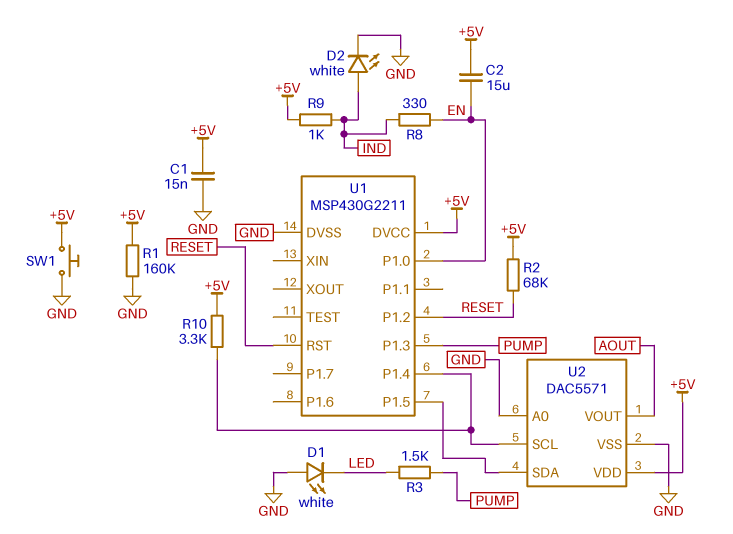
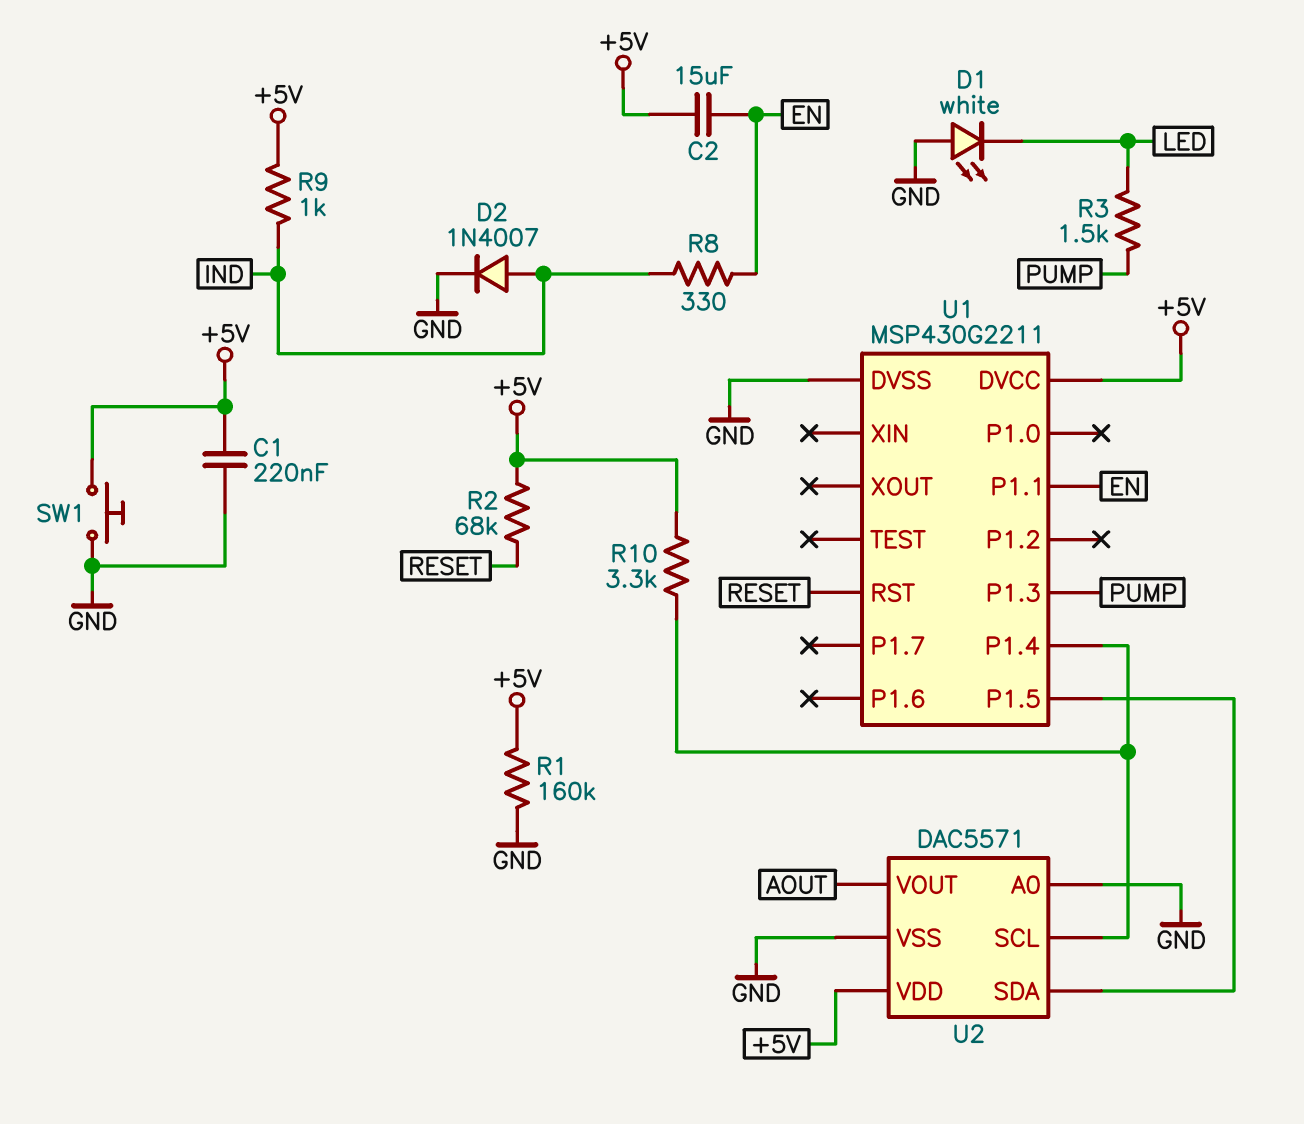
C1: 15nF (+5V, GND) -> 220nF (+5V, GND)
D2: LED white (A IND, K GND) -> diode 1N4007 (A IND, K GND)
U1 pin P1.0: EN -> none
U1 pin P1.1: none -> EN
U1 pin P1.2: RESET -> none

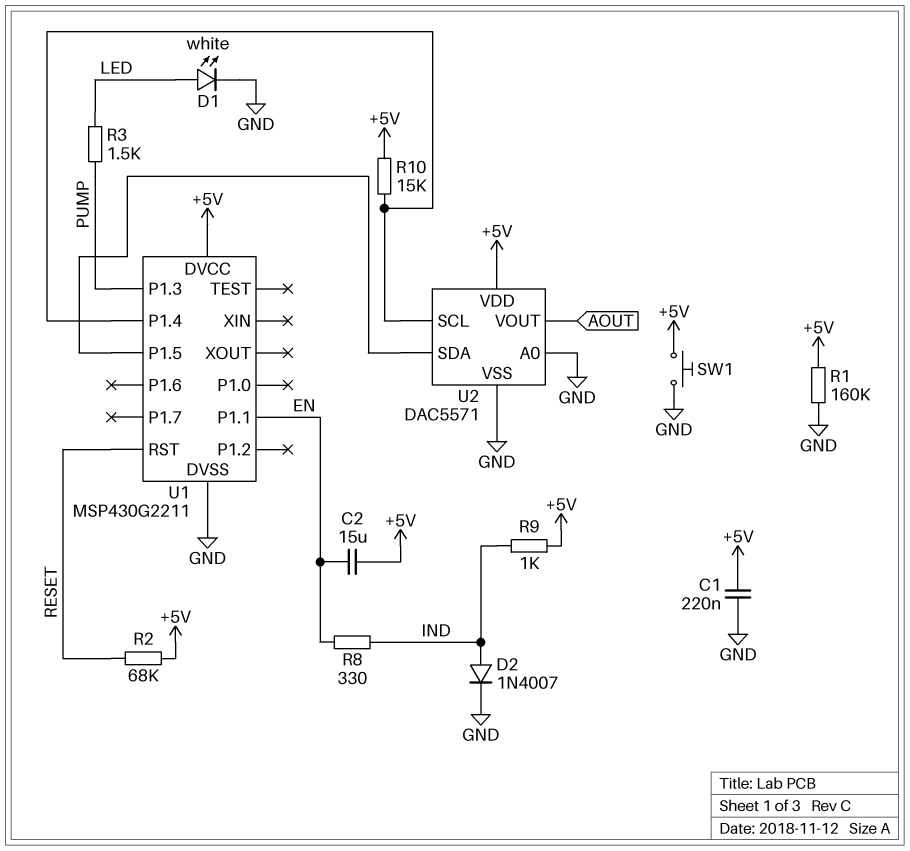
D1: LED white (A GND, K LED) -> LED white (A LED, K GND)
R10: 3.3k (+5V, U1/P1.4) -> 15k (+5V, U1/P1.4)

